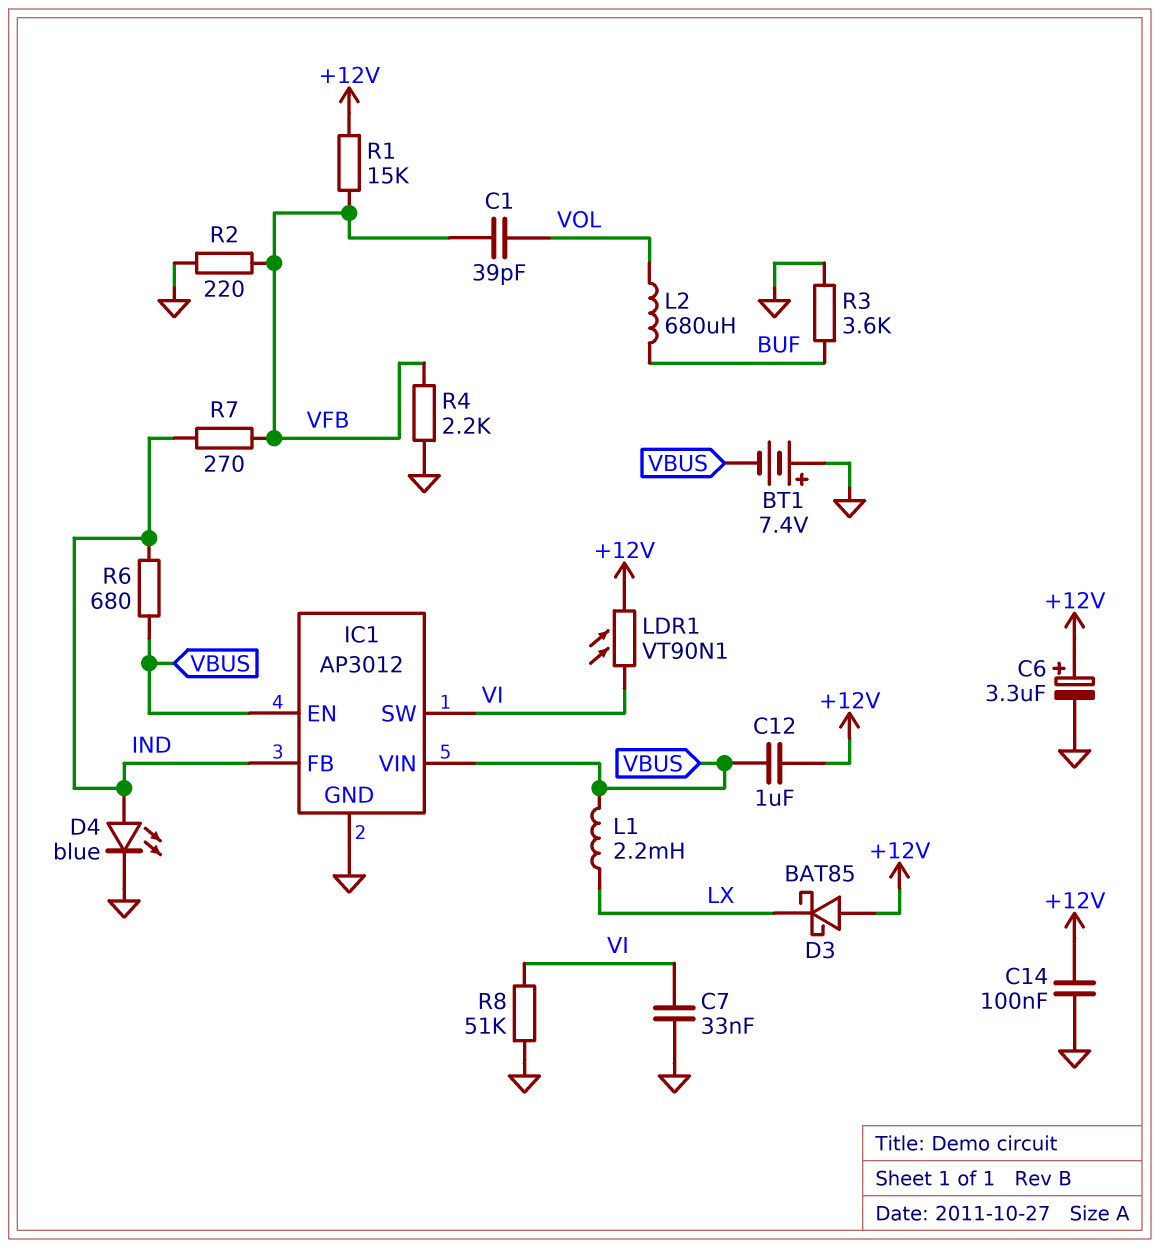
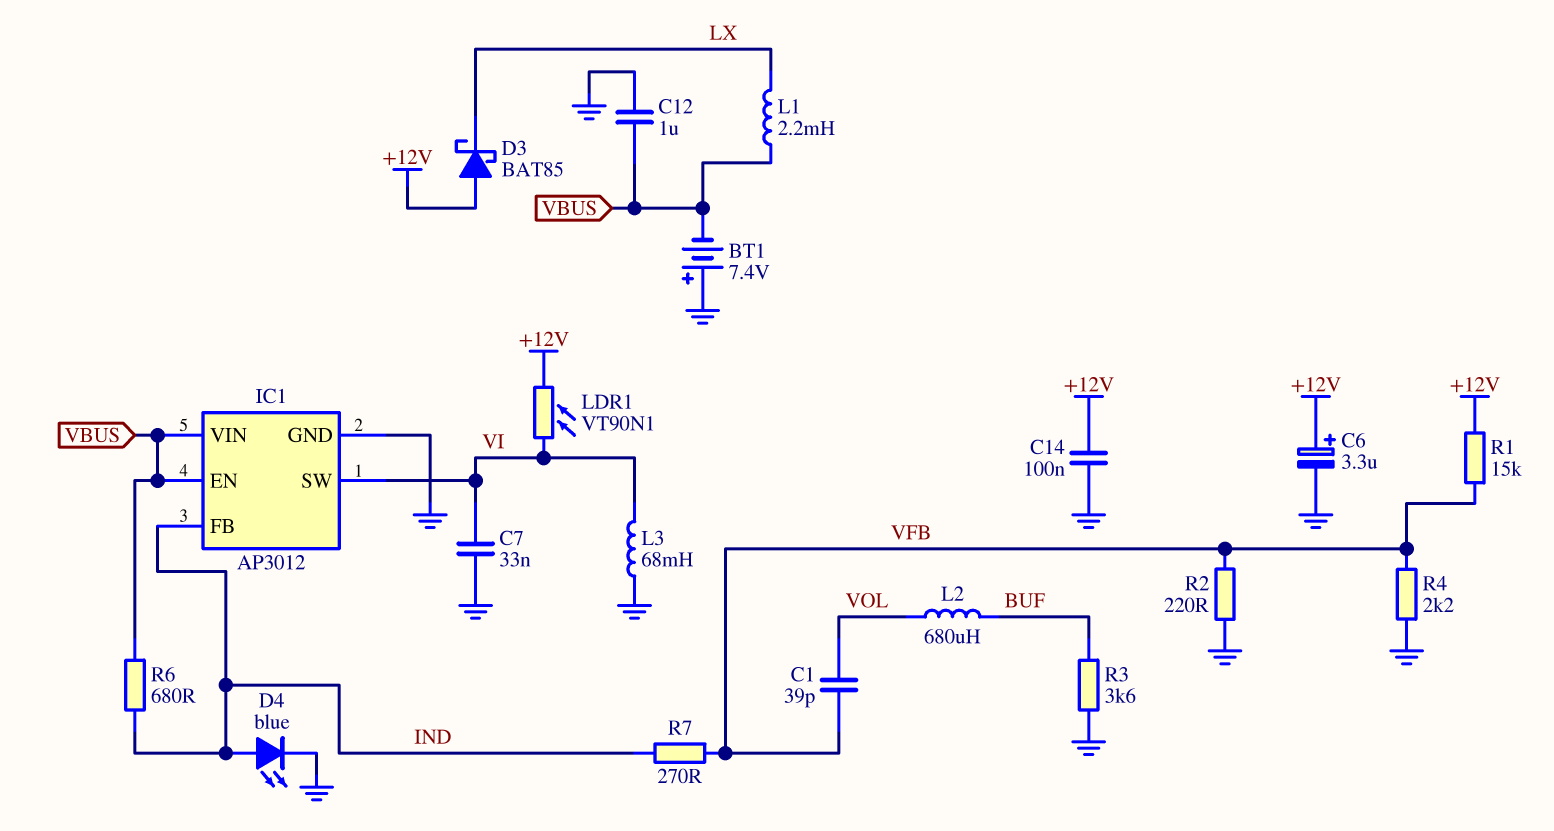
C12: 1uF (+12V, VBUS) -> 1uF (GND, VBUS)
L3: none -> 68mH (GND, VI)
R8: 51k (GND, VI) -> none

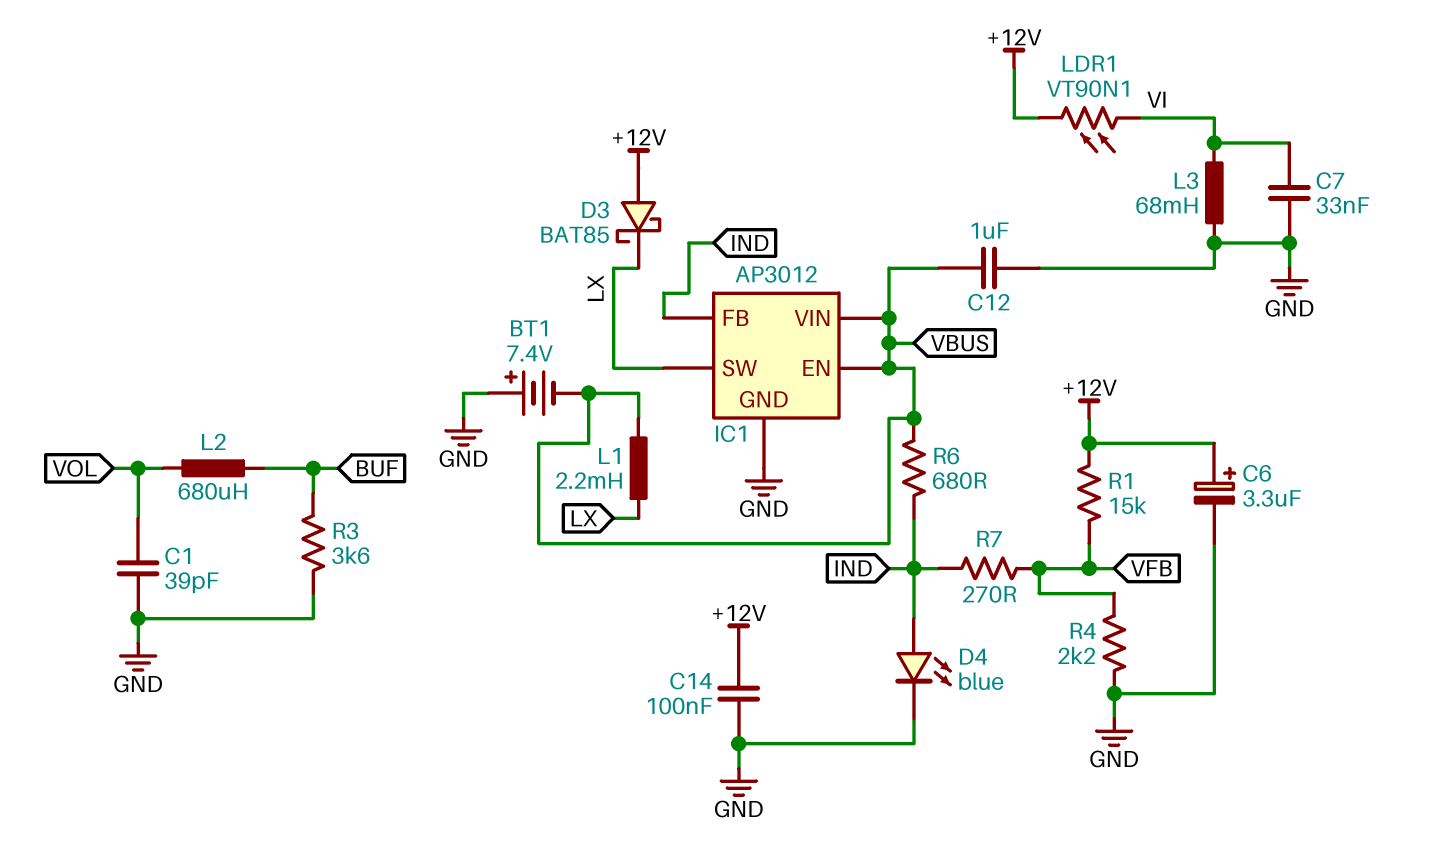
C1: 39pF (VFB, VOL) -> 39pF (GND, VOL)
IC1 pin SW: VI -> LX
R2: 220 (GND, VFB) -> none

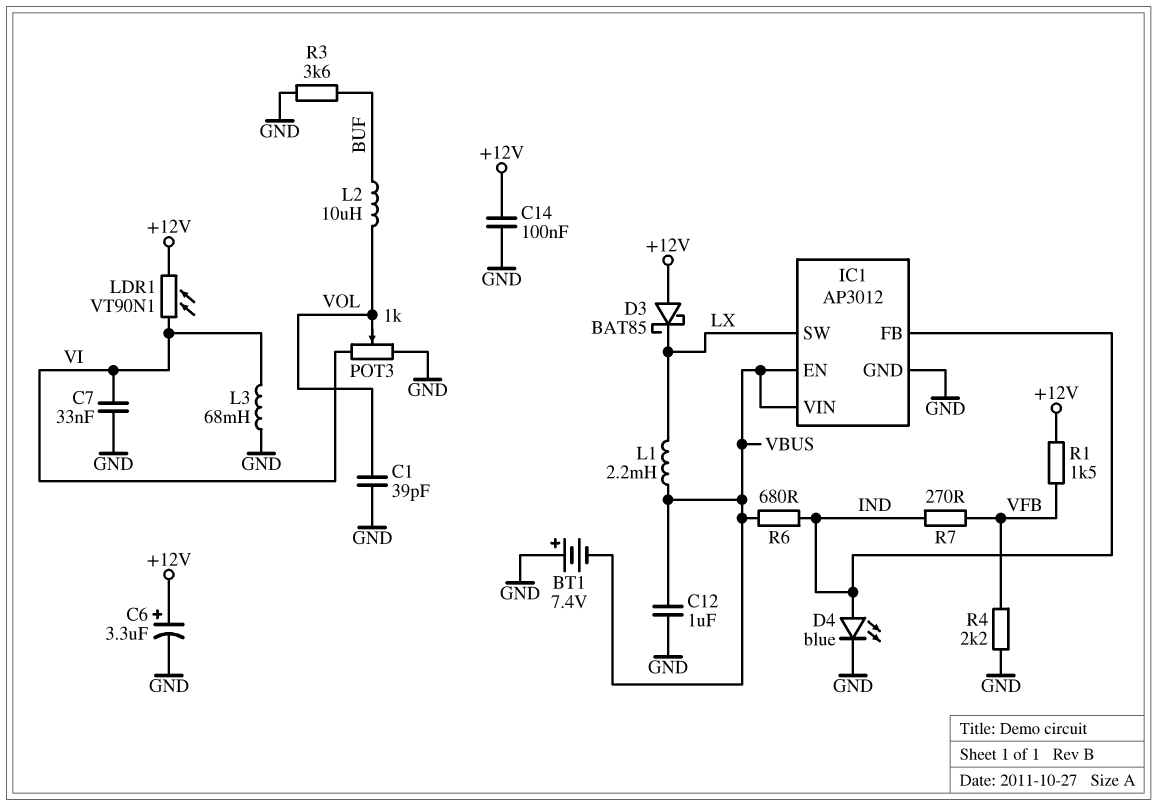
L2: 680uH (BUF, VOL) -> 10uH (BUF, VOL)
POT3: none -> 1k (GND, VI, wiper VOL)
R1: 15k (+12V, VFB) -> 1.5k (+12V, VFB)

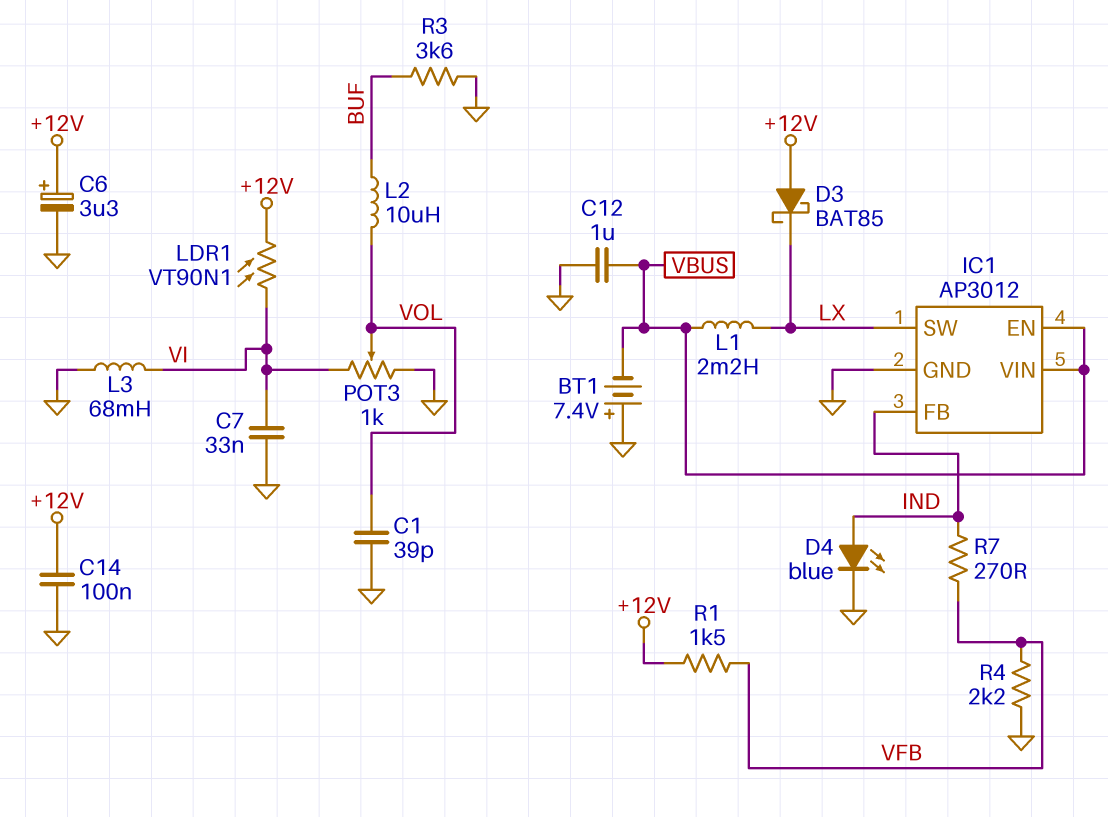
R6: 680 (IND, VBUS) -> none

